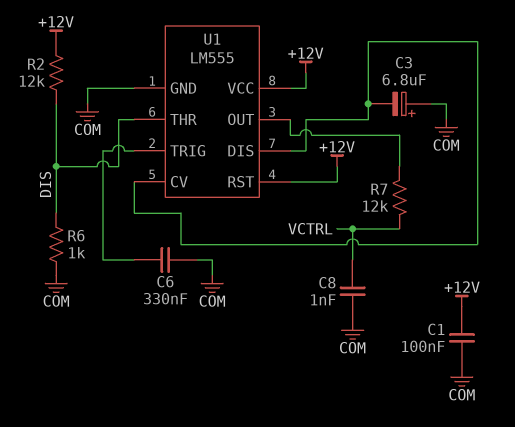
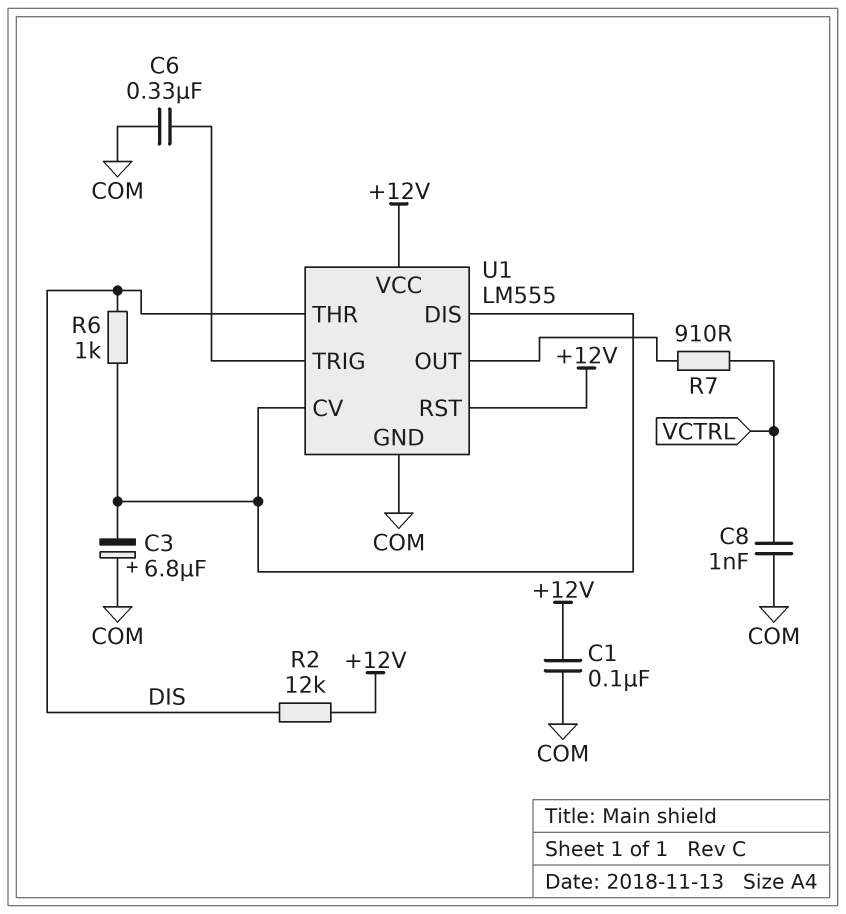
R6: 1k (COM, DIS) -> 1k (DIS, U1/CV)
R7: 12k (U1/OUT, VCTRL) -> 910 (U1/OUT, VCTRL)

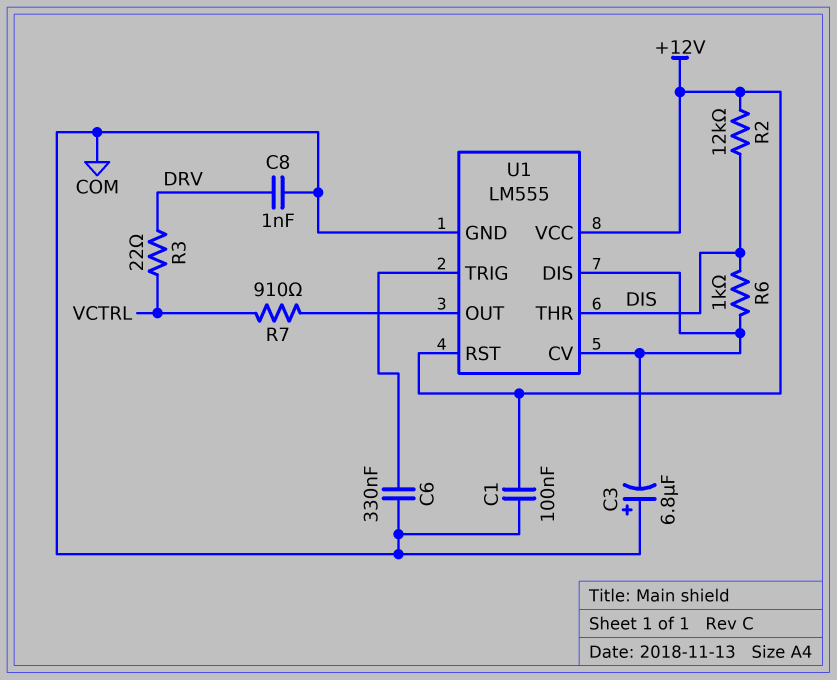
C8: 1nF (COM, VCTRL) -> 1nF (COM, DRV)
R3: none -> 22 (DRV, VCTRL)

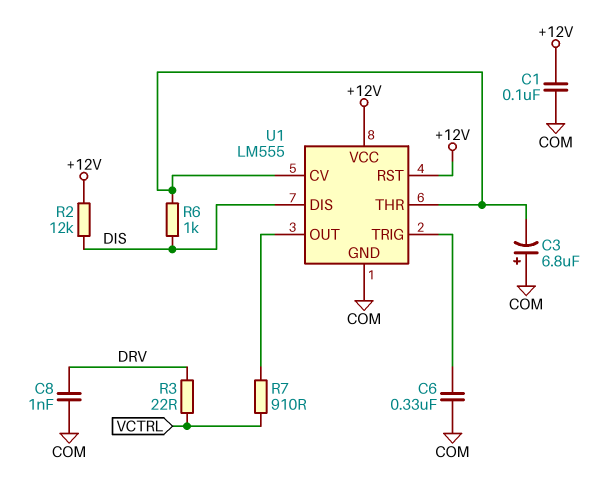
U1 pin DIS: U1/CV -> DIS
U1 pin THR: DIS -> U1/CV

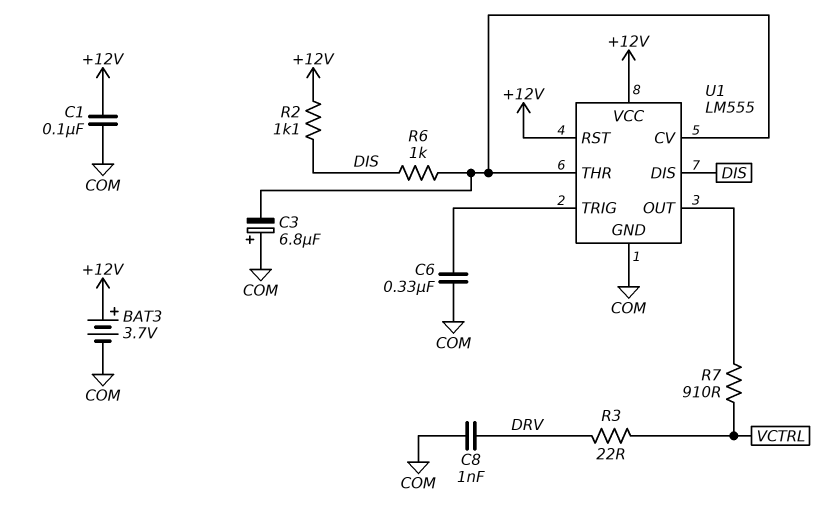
BAT3: none -> 3.7V (plus +12V, minus COM)
R2: 12k (+12V, DIS) -> 1.1k (+12V, DIS)

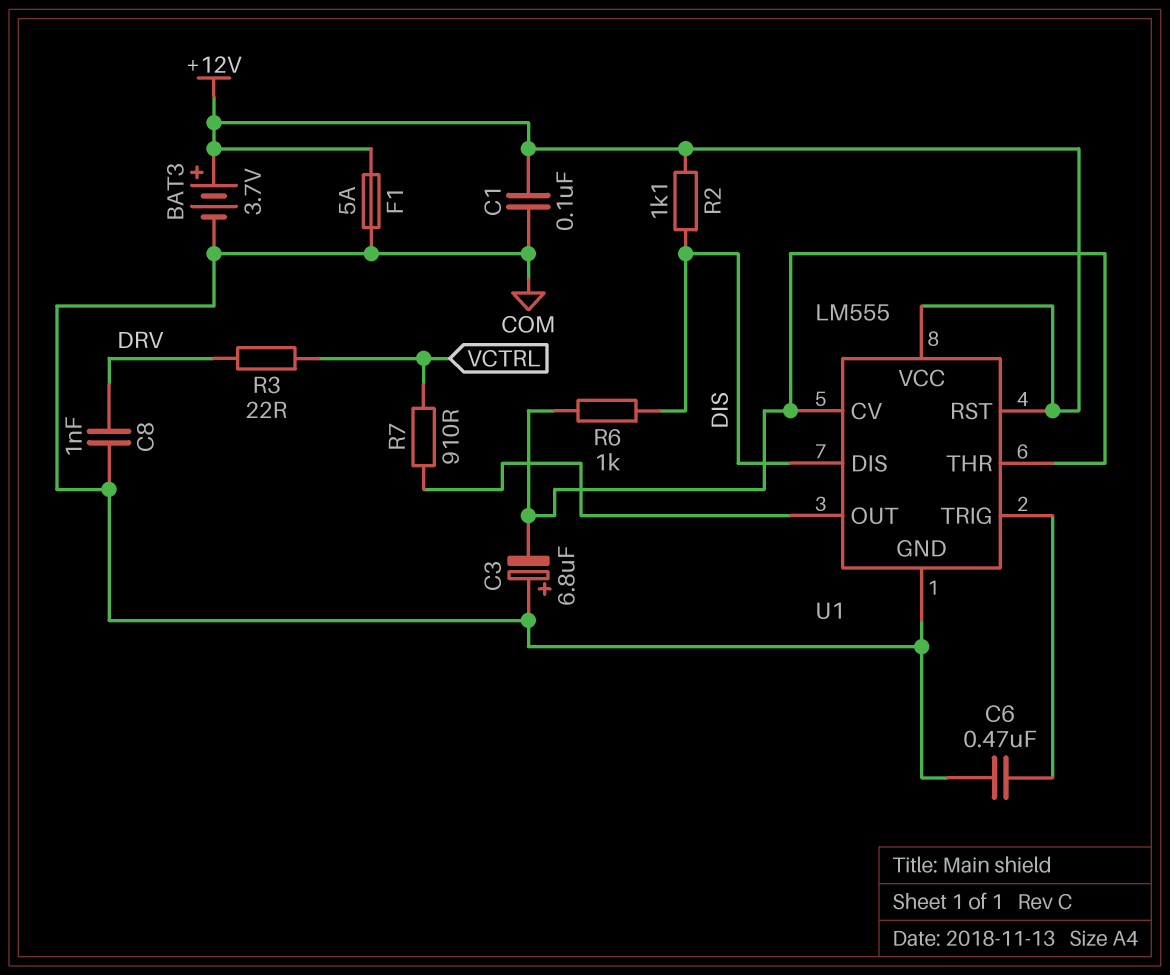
C6: 330nF (COM, U1/TRIG) -> 470nF (COM, U1/TRIG)
F1: none -> 5A (+12V, COM)

